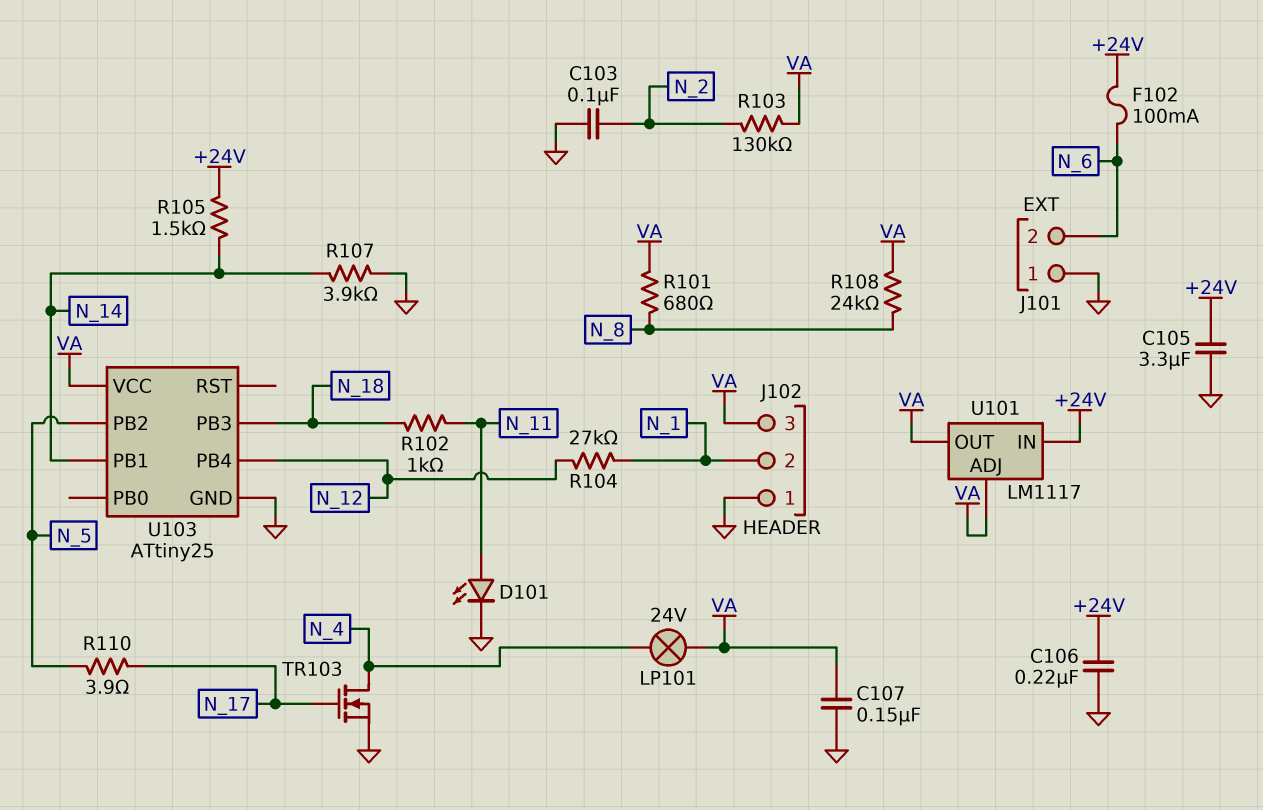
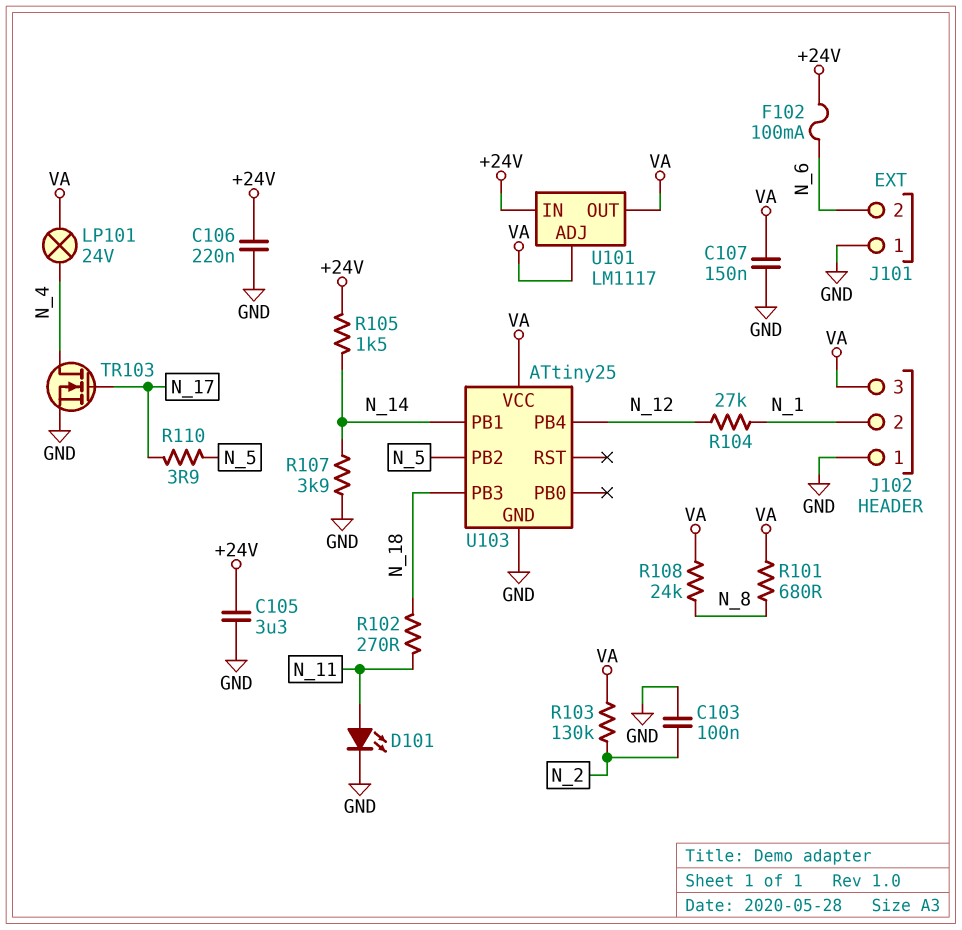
R102: 1k (N_11, N_18) -> 270 (N_11, N_18)

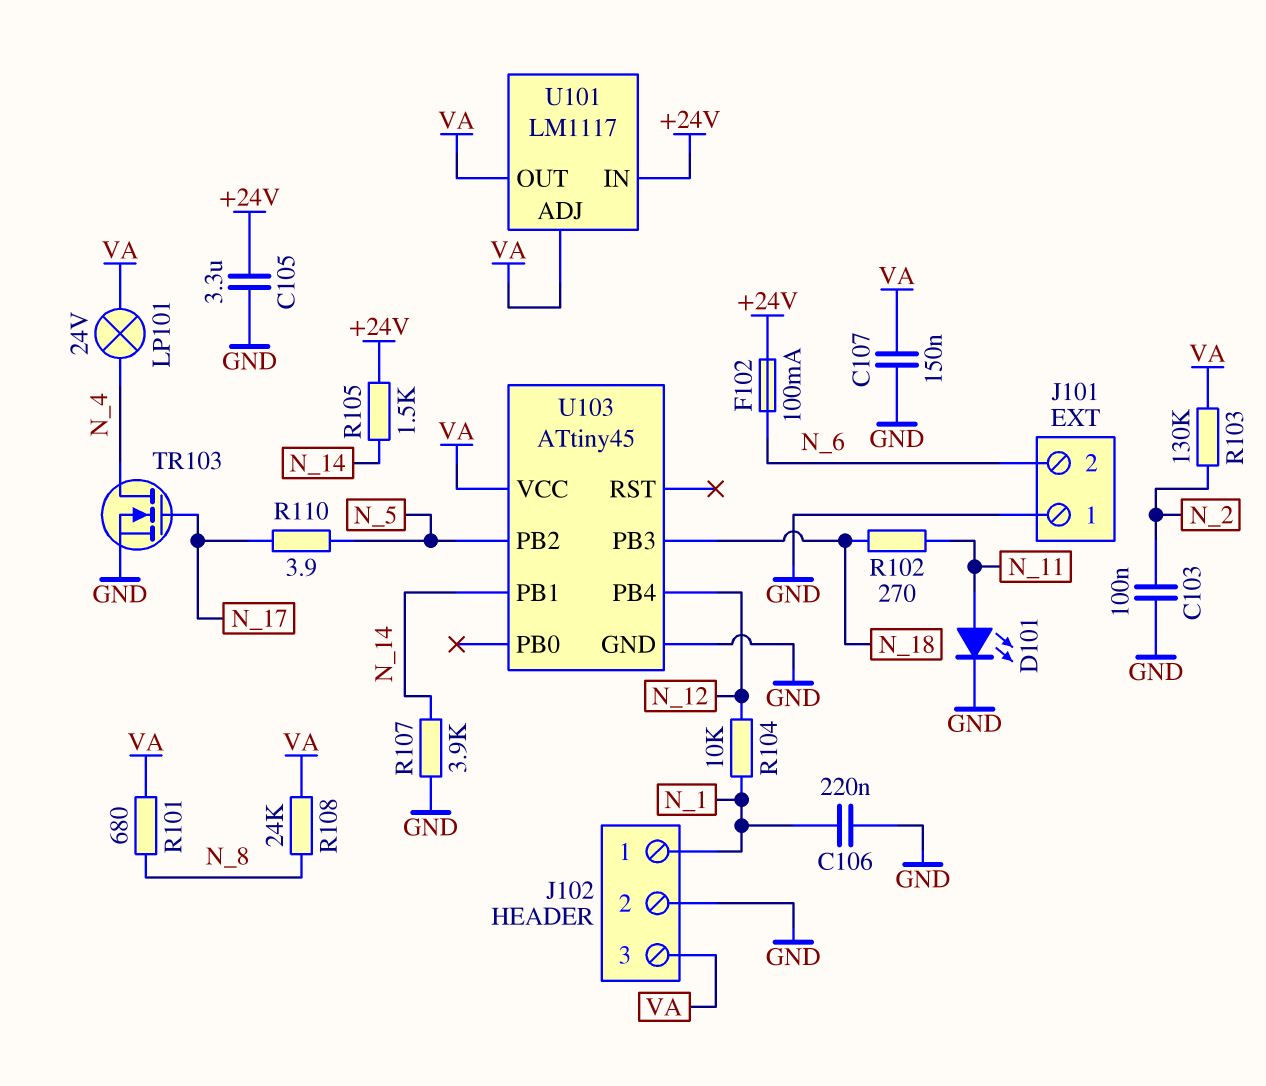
C106: 220nF (+24V, GND) -> 220nF (GND, N_1)
J102 pin 1: GND -> N_1
J102 pin 2: N_1 -> GND
R104: 27k (N_1, N_12) -> 10k (N_1, N_12)
U103: ATtiny25 -> ATtiny45

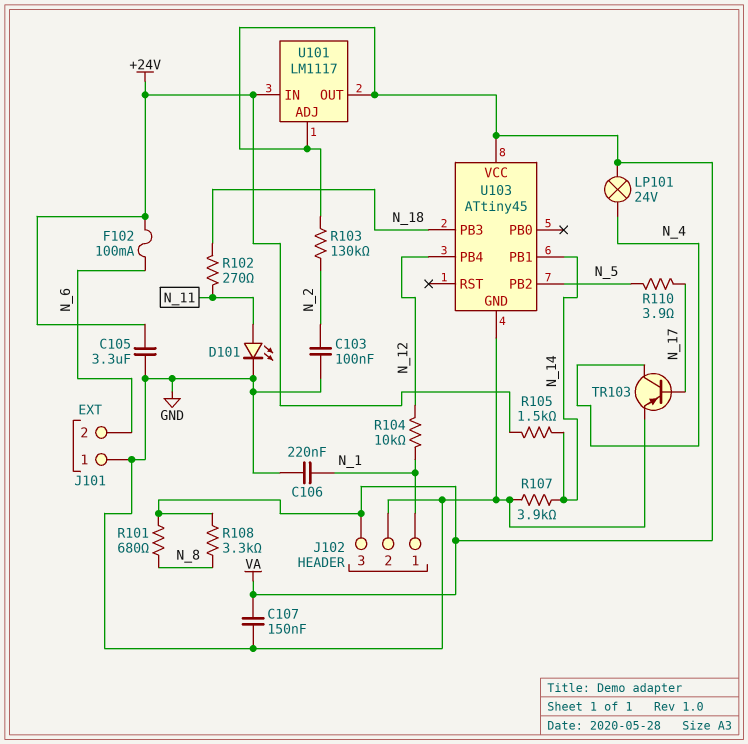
R108: 24k (N_8, VA) -> 3.3k (N_8, VA)
TR103: NMOS (G N_17, D N_4, S GND) -> PNP (B N_17, C N_4, E GND)

